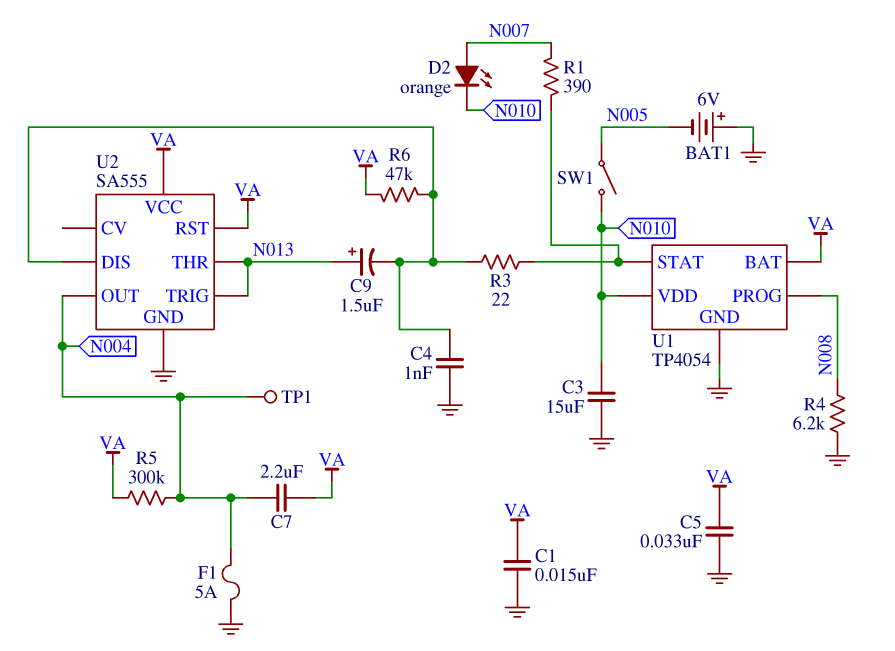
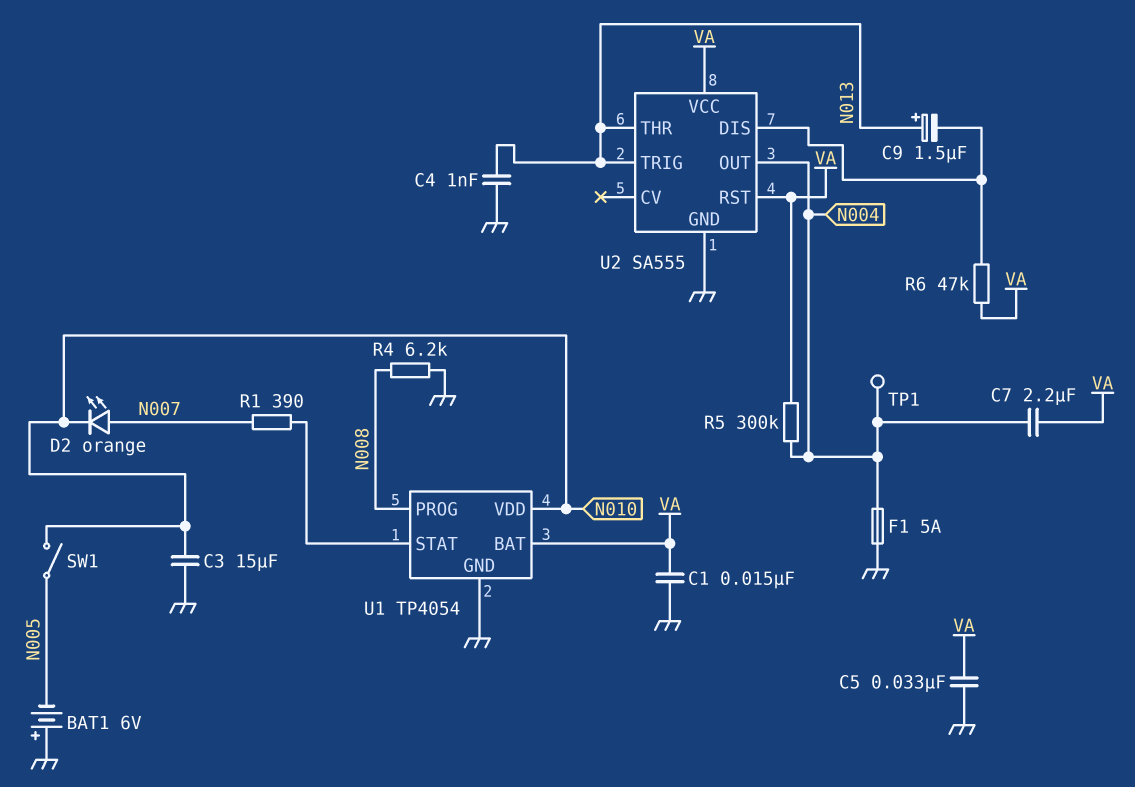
C4: 1nF (GND, U2/DIS) -> 1nF (GND, N013)
R3: 22 (U1/STAT, U2/DIS) -> none

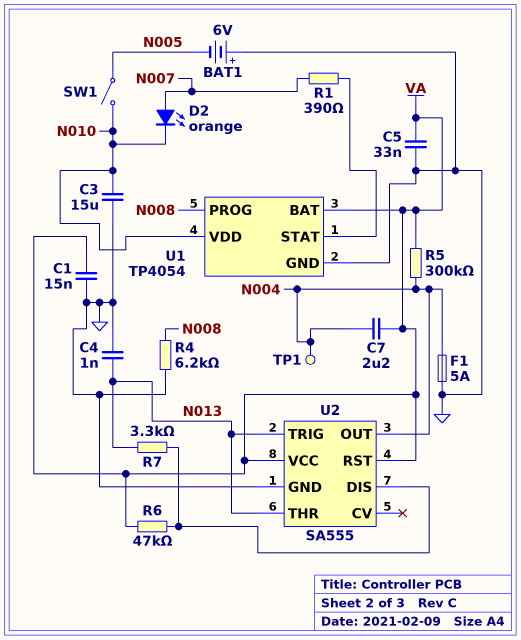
C9: 1.5uF (plus N013, minus U2/DIS) -> none
R7: none -> 3.3k (N013, U2/DIS)

